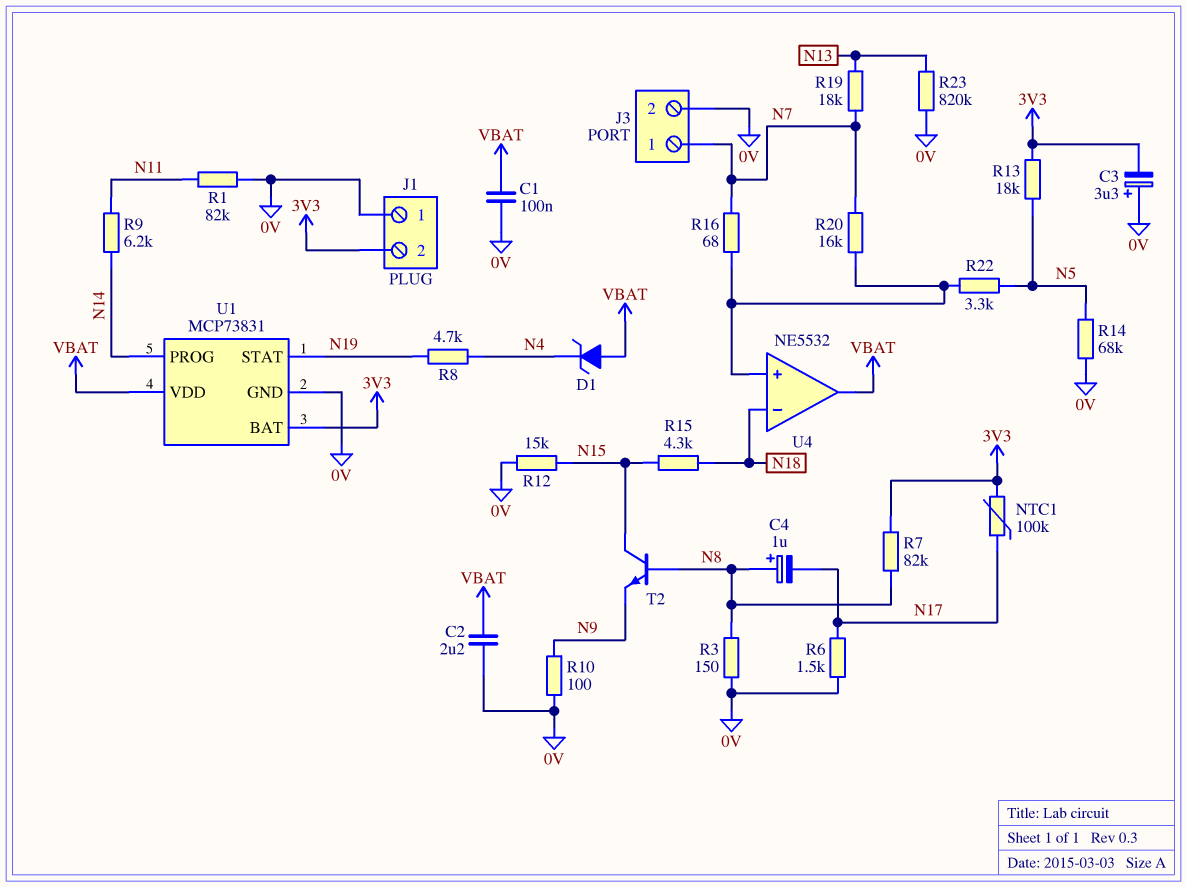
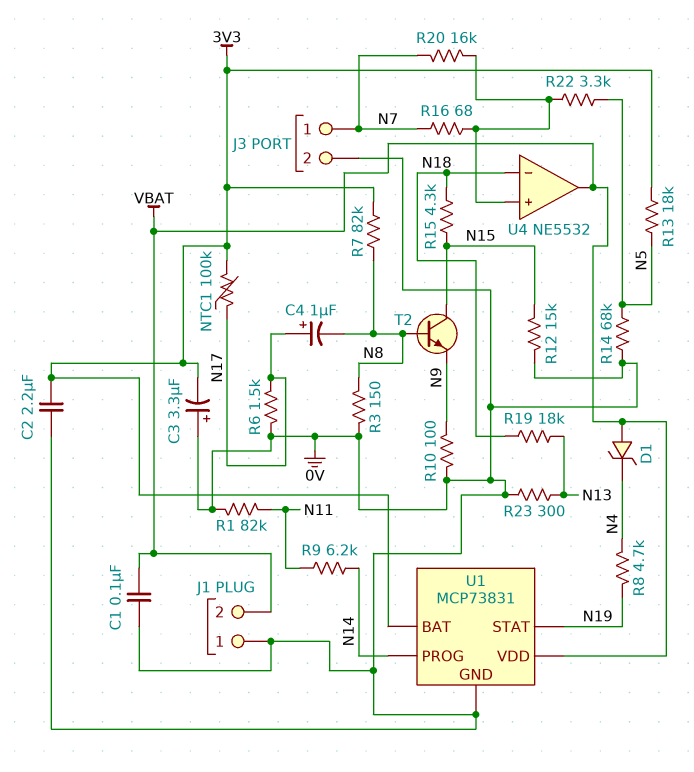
C2: 2.2uF (0V, VBAT) -> 2.2uF (0V, 3V3)
C4: 1uF (plus N8, minus N17) -> 1uF (plus N17, minus N8)
J1 pin 2: 3V3 -> VBAT
R19: 18k (N7, N13) -> 18k (N13, N18)
R23: 820k (0V, N13) -> 300 (0V, N13)

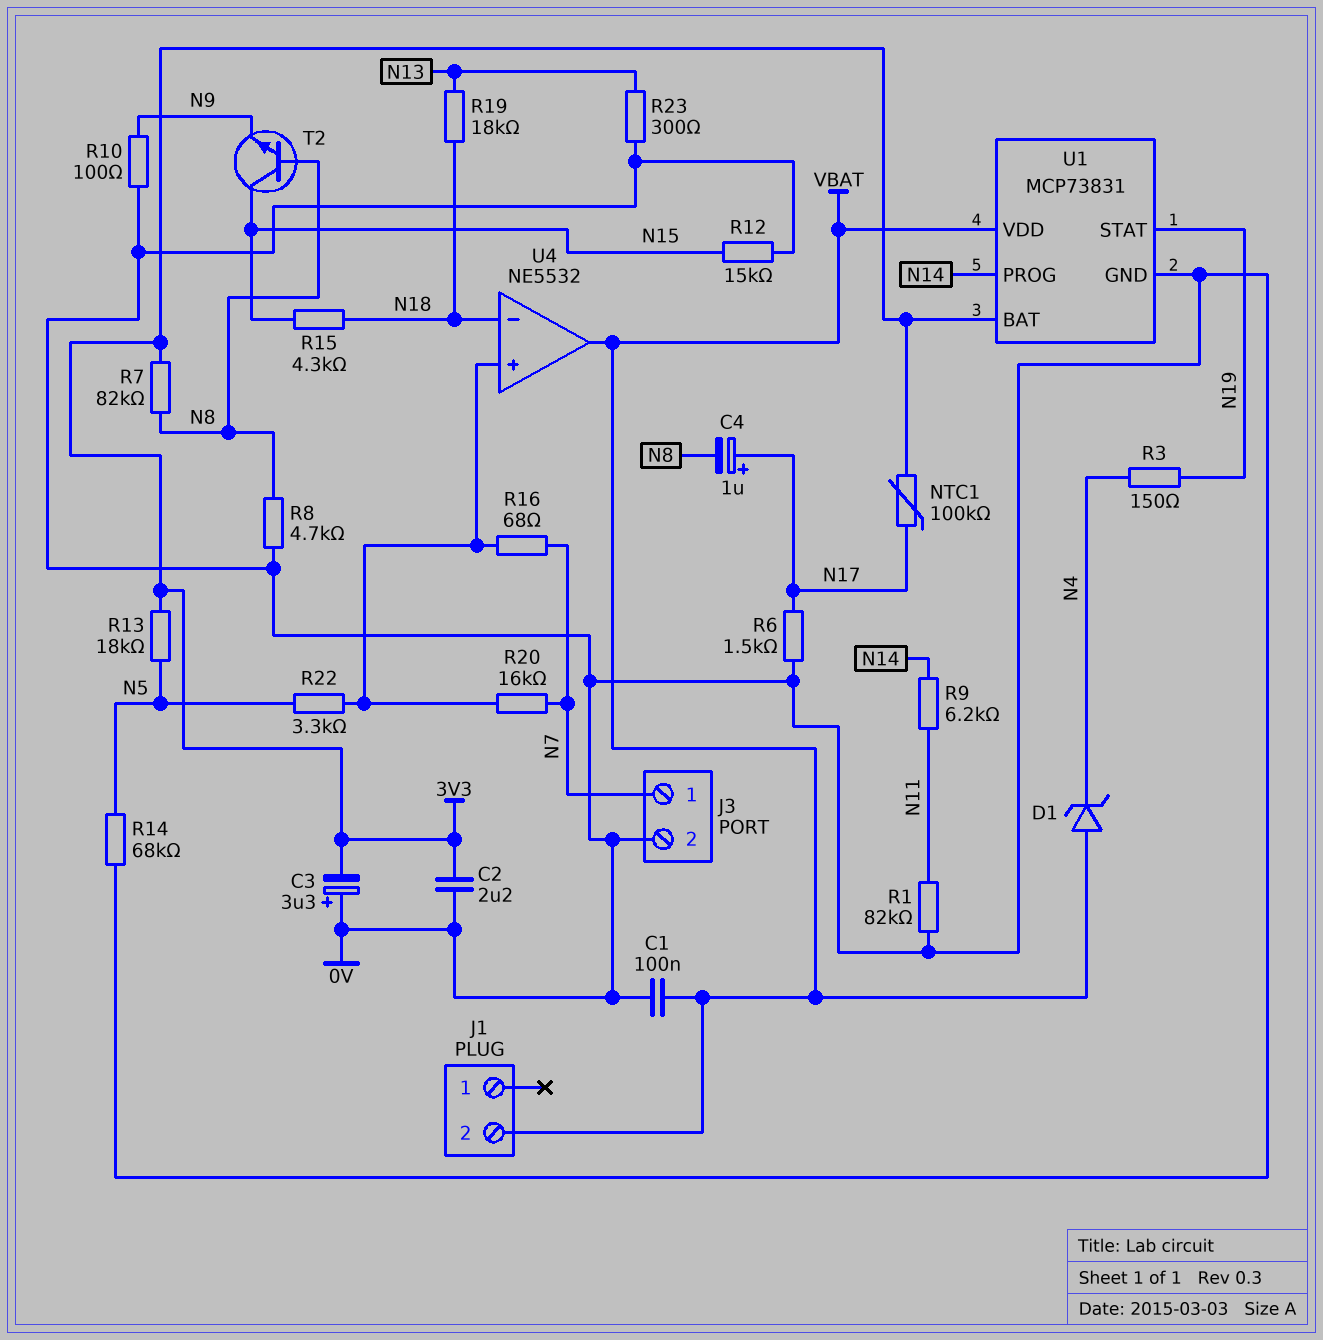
J1 pin 1: 0V -> none
R3: 150 (0V, N8) -> 150 (N4, N19)
R8: 4.7k (N4, N19) -> 4.7k (0V, N8)

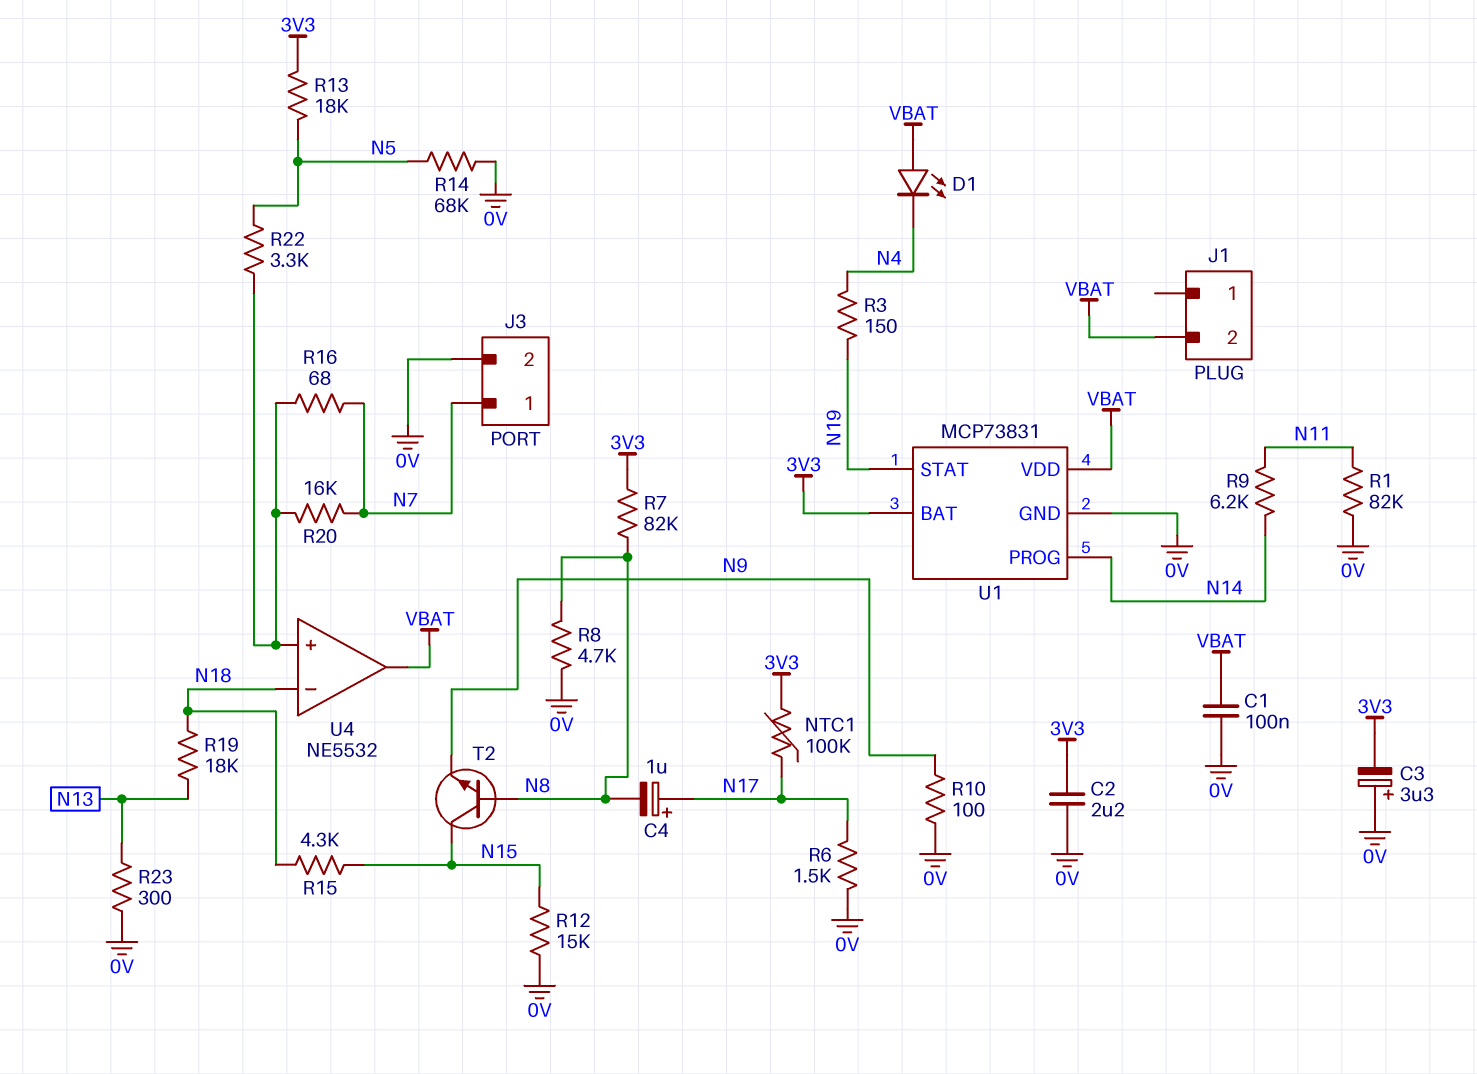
D1: zener (A VBAT, K N4) -> LED (A VBAT, K N4)

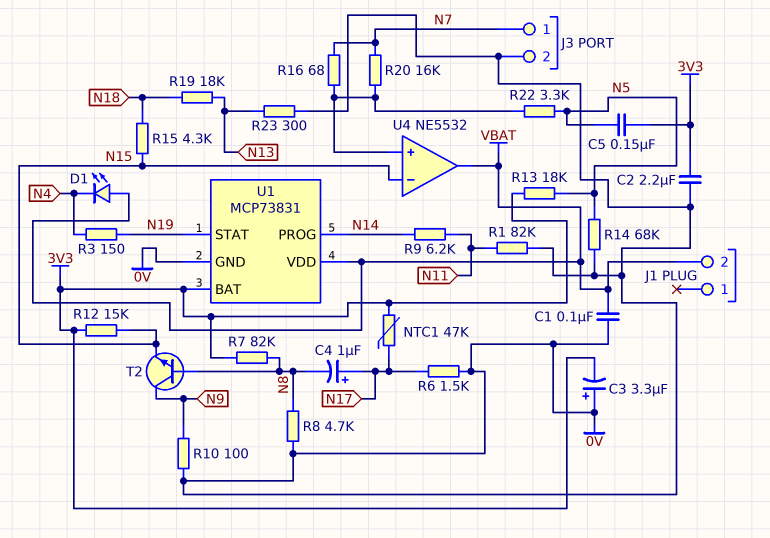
C5: none -> 150nF (3V3, N5)
NTC1: 100k (3V3, N17) -> 47k (3V3, N17)
R12: 15k (0V, N15) -> 15k (3V3, N15)
T2: NPN (B N8, C N15, E N9) -> NPN (B N8, C N9, E N15)
U4 pin in-: N18 -> N15

